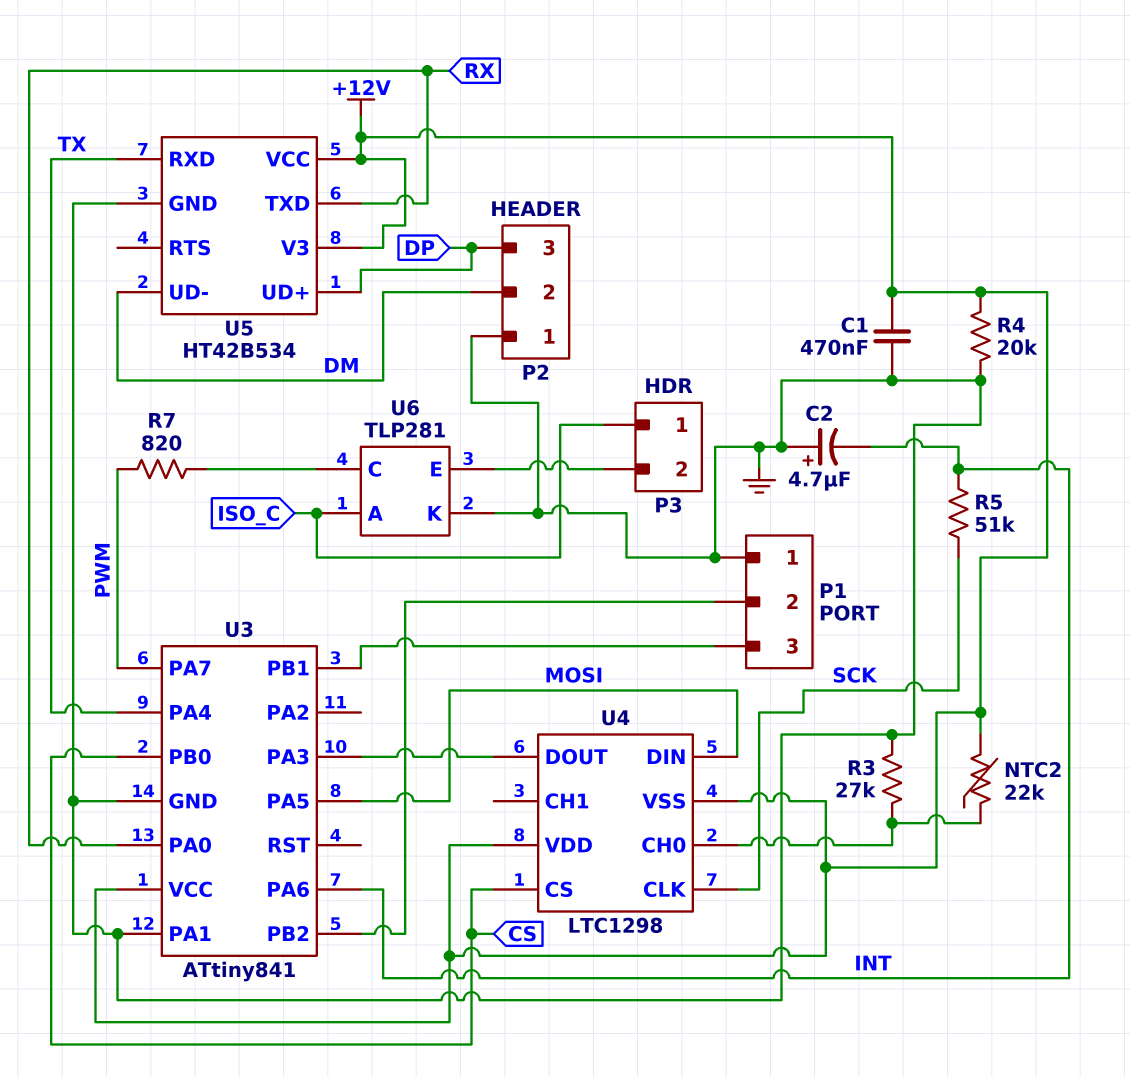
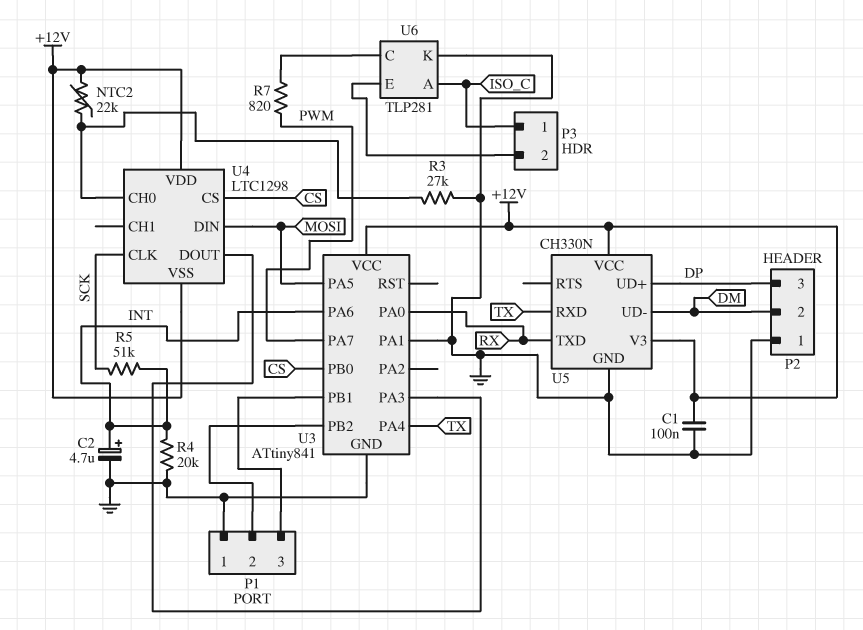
C1: 470nF (+12V, GND) -> 100nF (+12V, GND)
C2: 4.7uF (plus GND, minus INT) -> 4.7uF (plus INT, minus GND)
R4: 20k (+12V, GND) -> 20k (GND, INT)
U5: HT42B534 -> CH330N

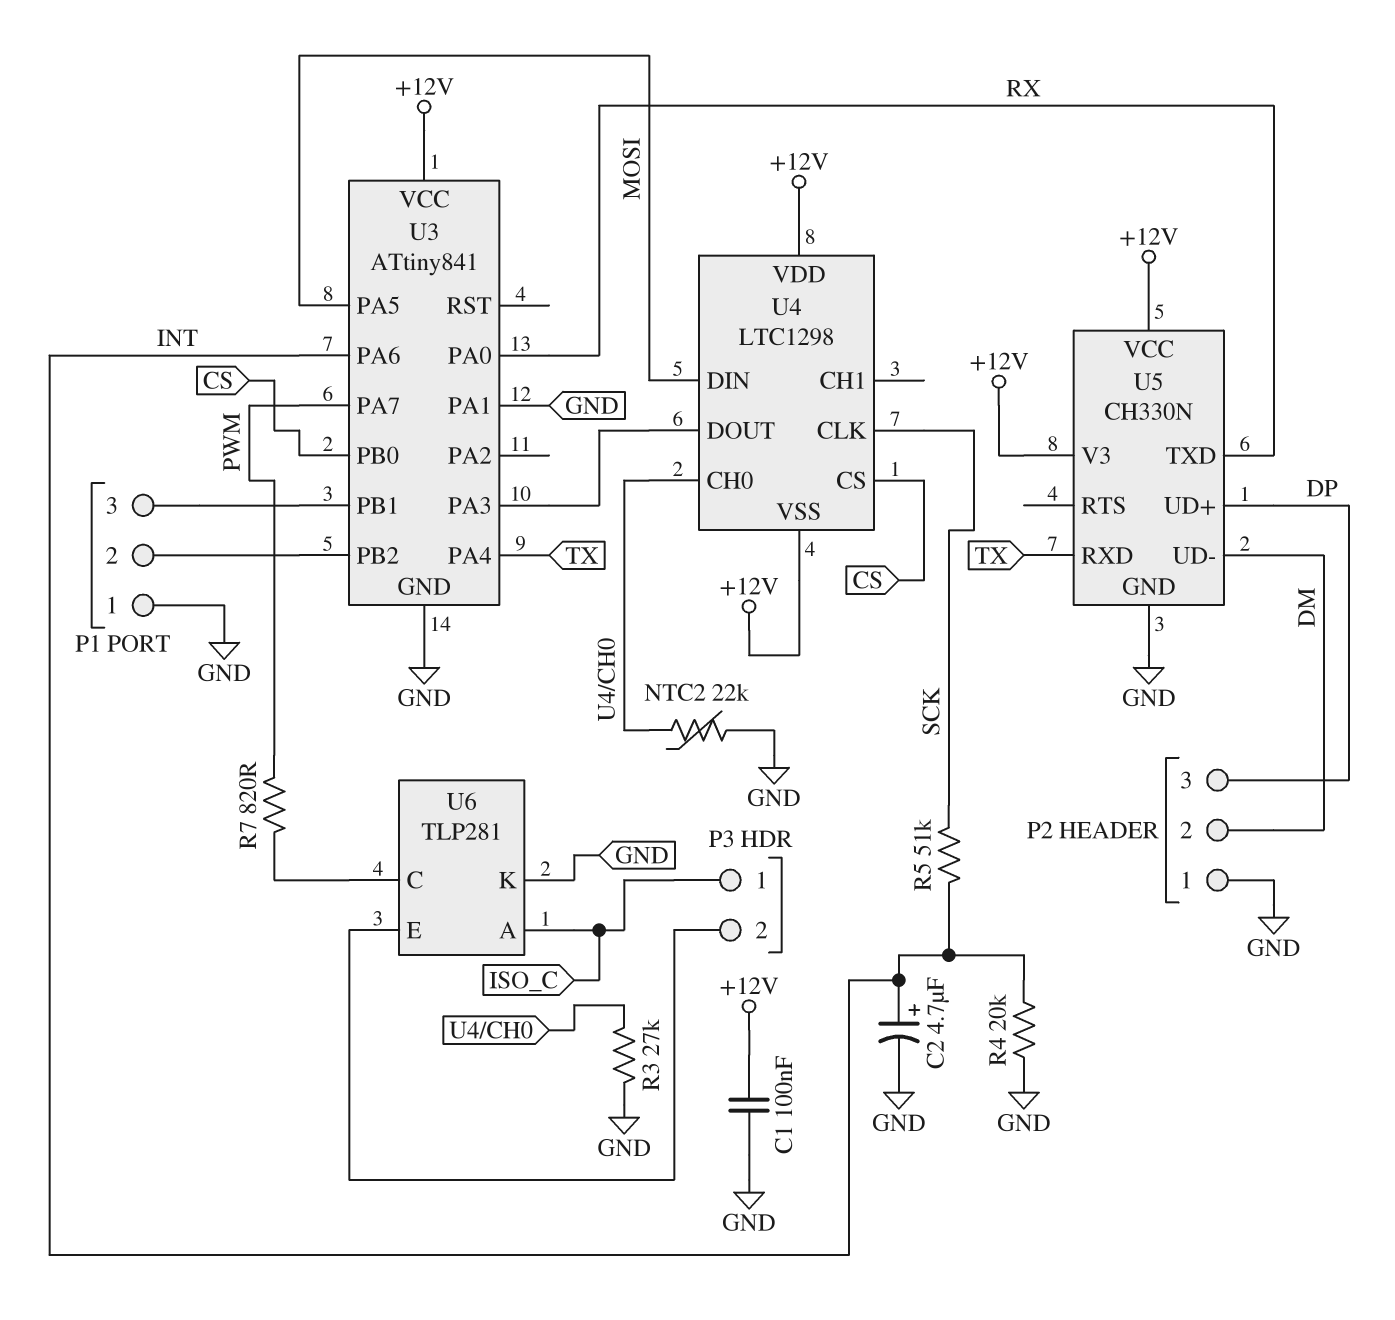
NTC2: 22k (+12V, U4/CH0) -> 22k (GND, U4/CH0)

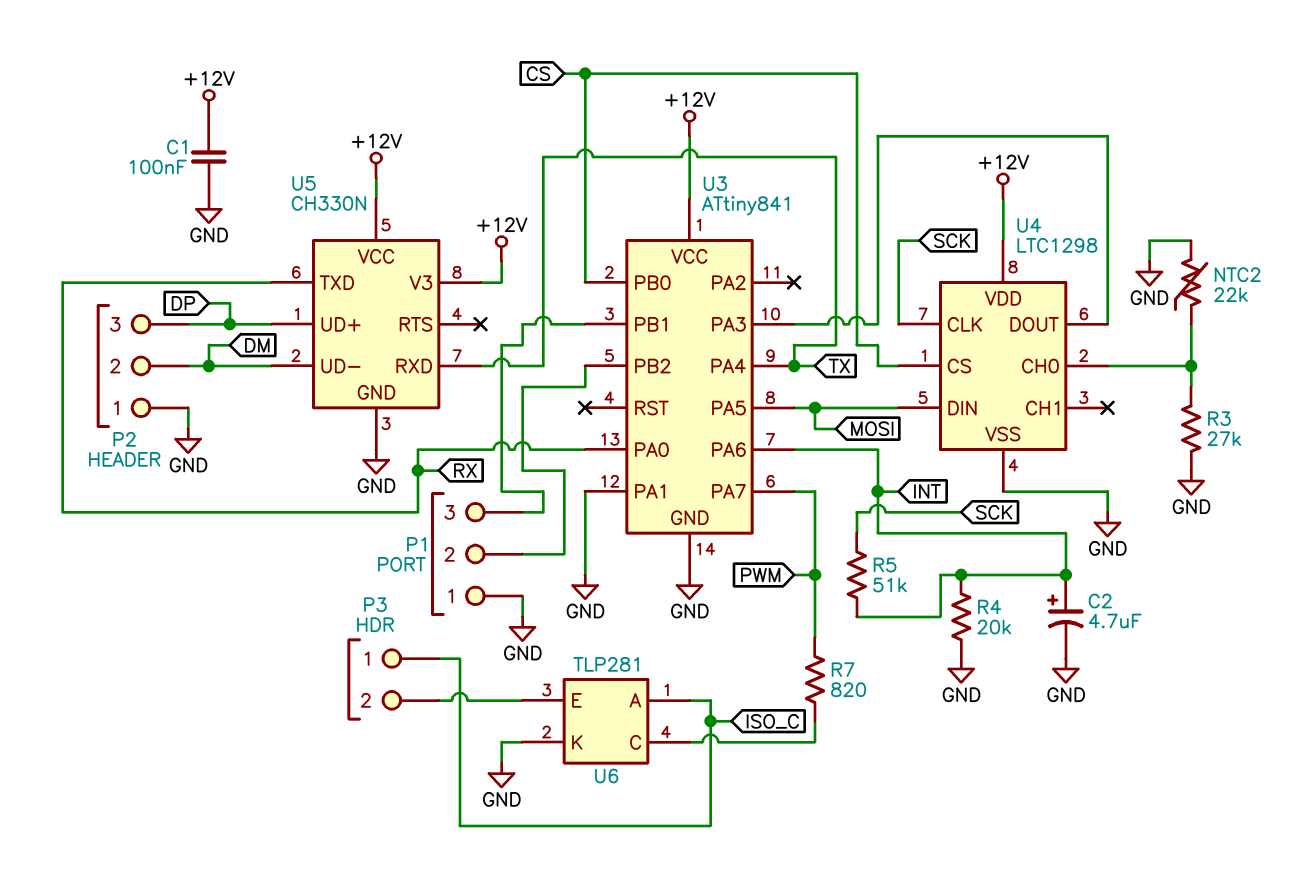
U4 pin VSS: +12V -> GND

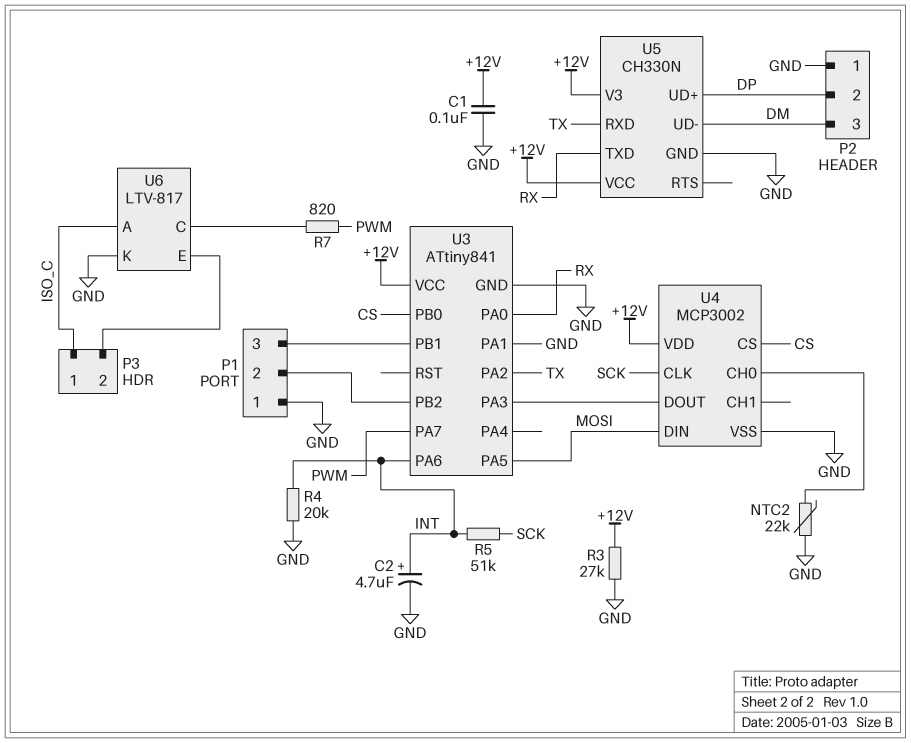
P2 pin 2: DM -> DP
P2 pin 3: DP -> DM
R3: 27k (GND, U4/CH0) -> 27k (+12V, GND)
U3 pin PA2: none -> TX
U3 pin PA4: TX -> none
U4: LTC1298 -> MCP3002
U6: TLP281 -> LTV-817

